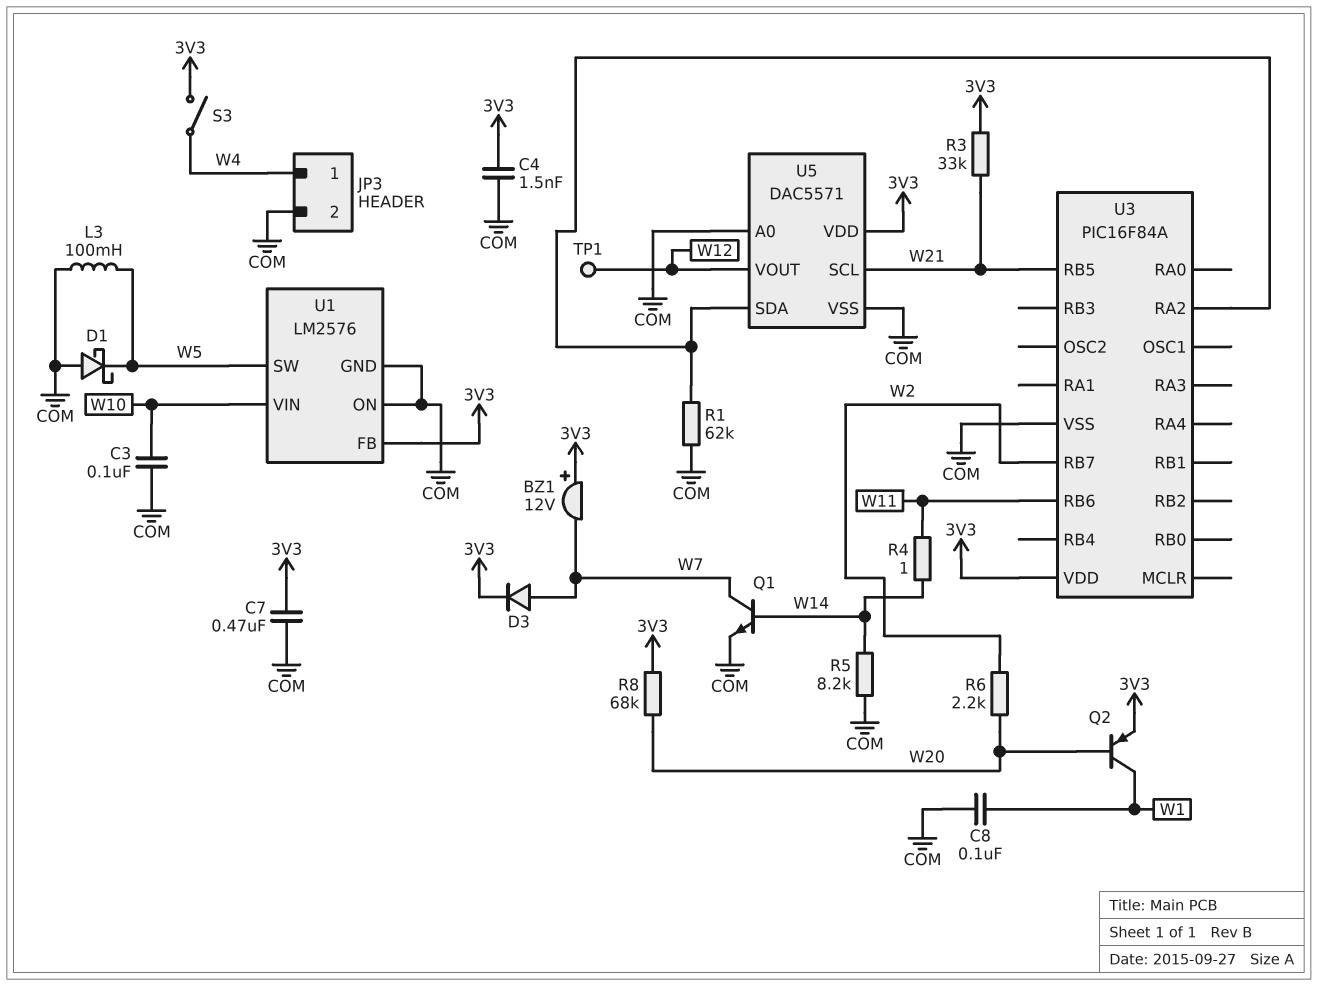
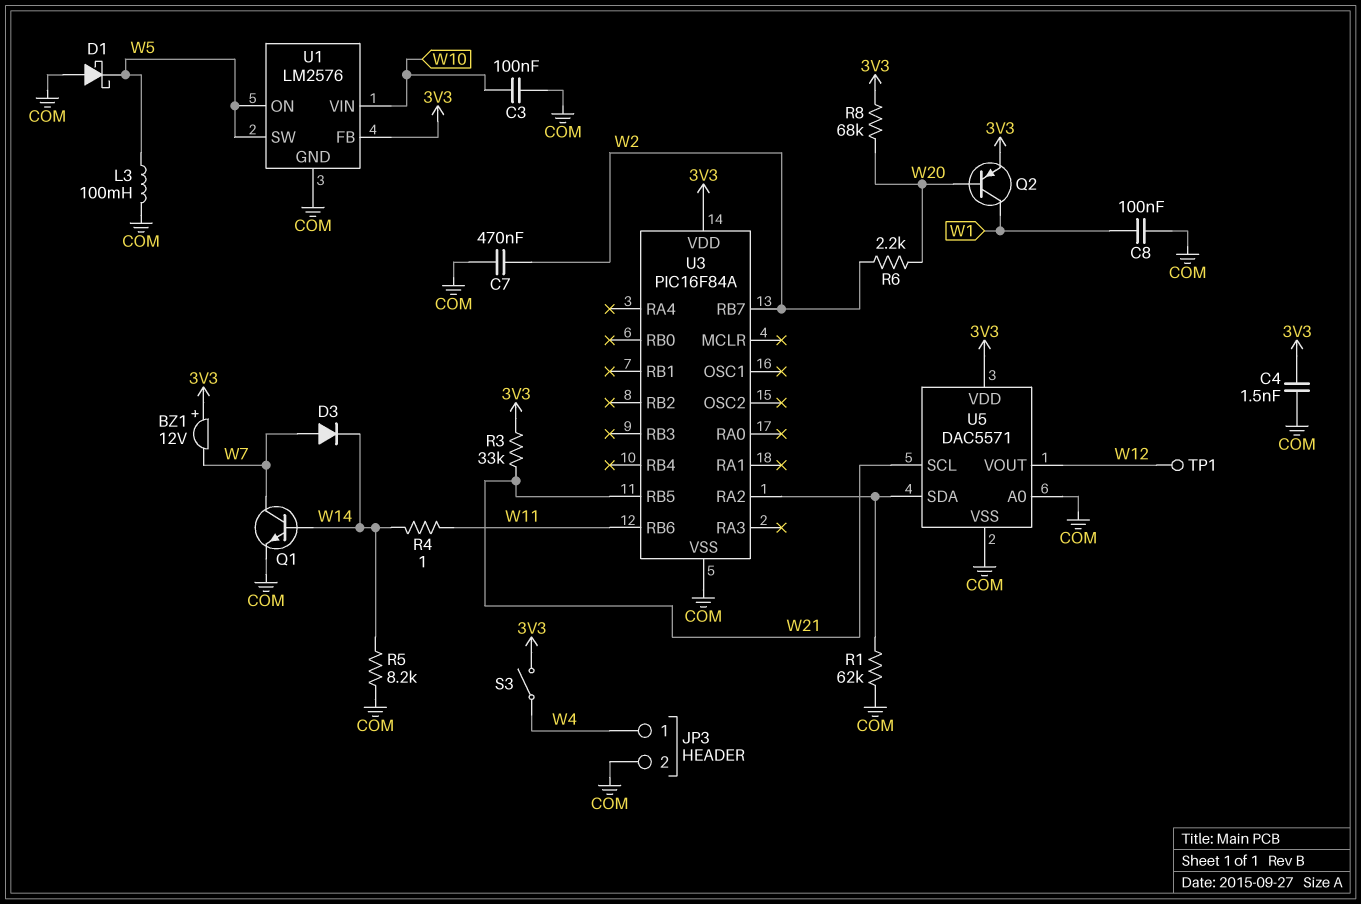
C7: 470nF (3V3, COM) -> 470nF (COM, W2)
D3: diode (A W7, K 3V3) -> diode (A W7, K W14)
U1 pin ON: COM -> W5

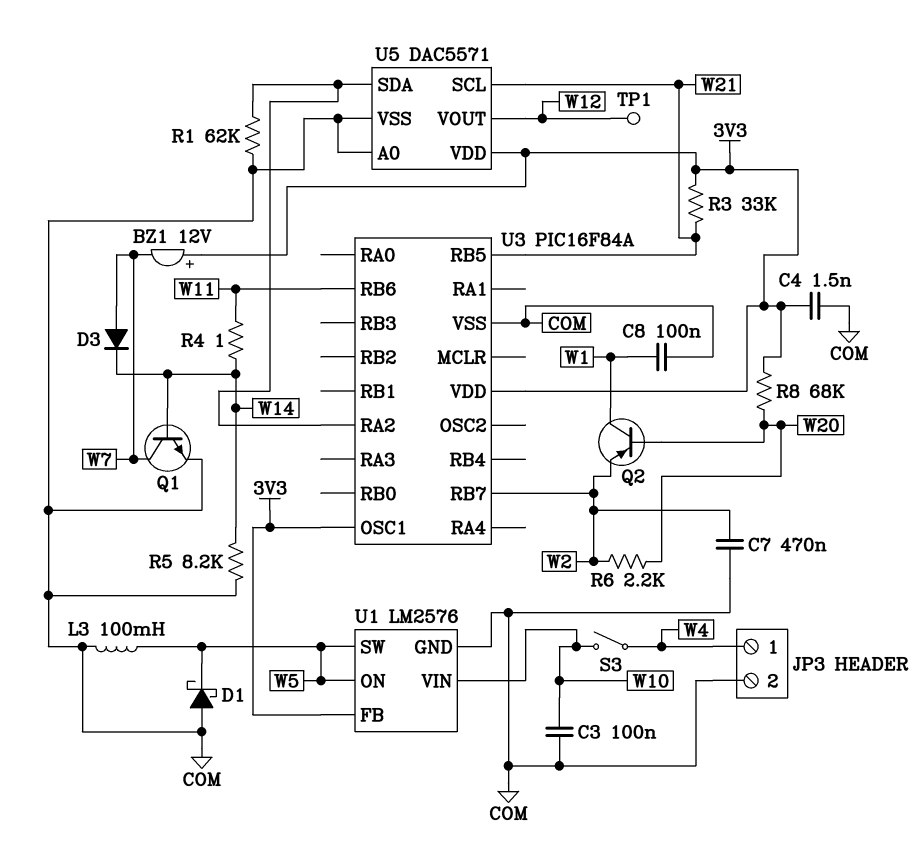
Q2: PNP (B W20, C W1, E 3V3) -> PNP (B W20, C W1, E W2)
S3: switch (3V3, W4) -> switch (W4, W10)
U3 pin OSC1: none -> 3V3

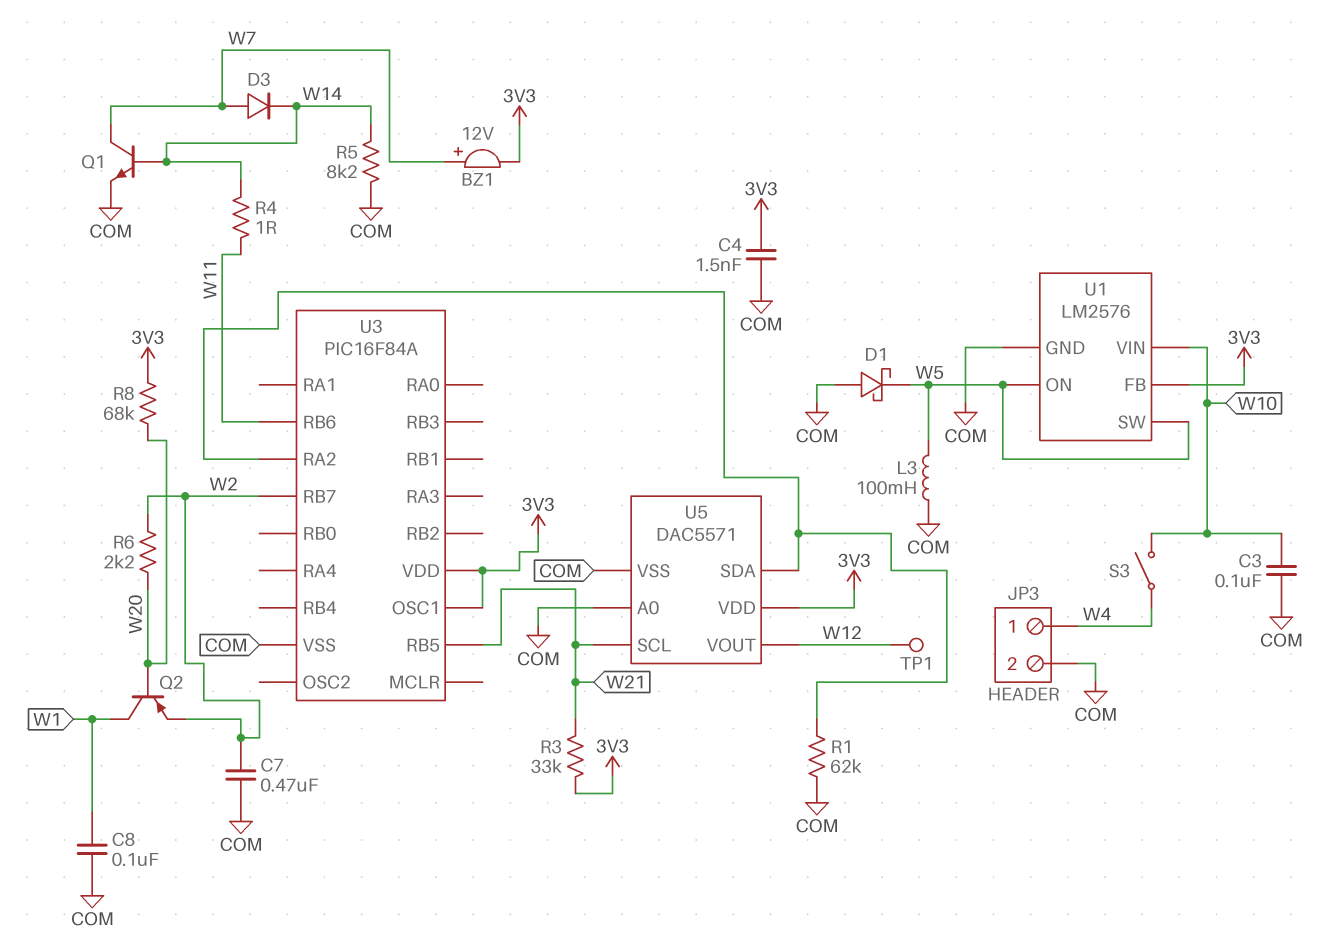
BZ1: buzzer 12V (plus 3V3, minus W7) -> buzzer 12V (plus W7, minus 3V3)

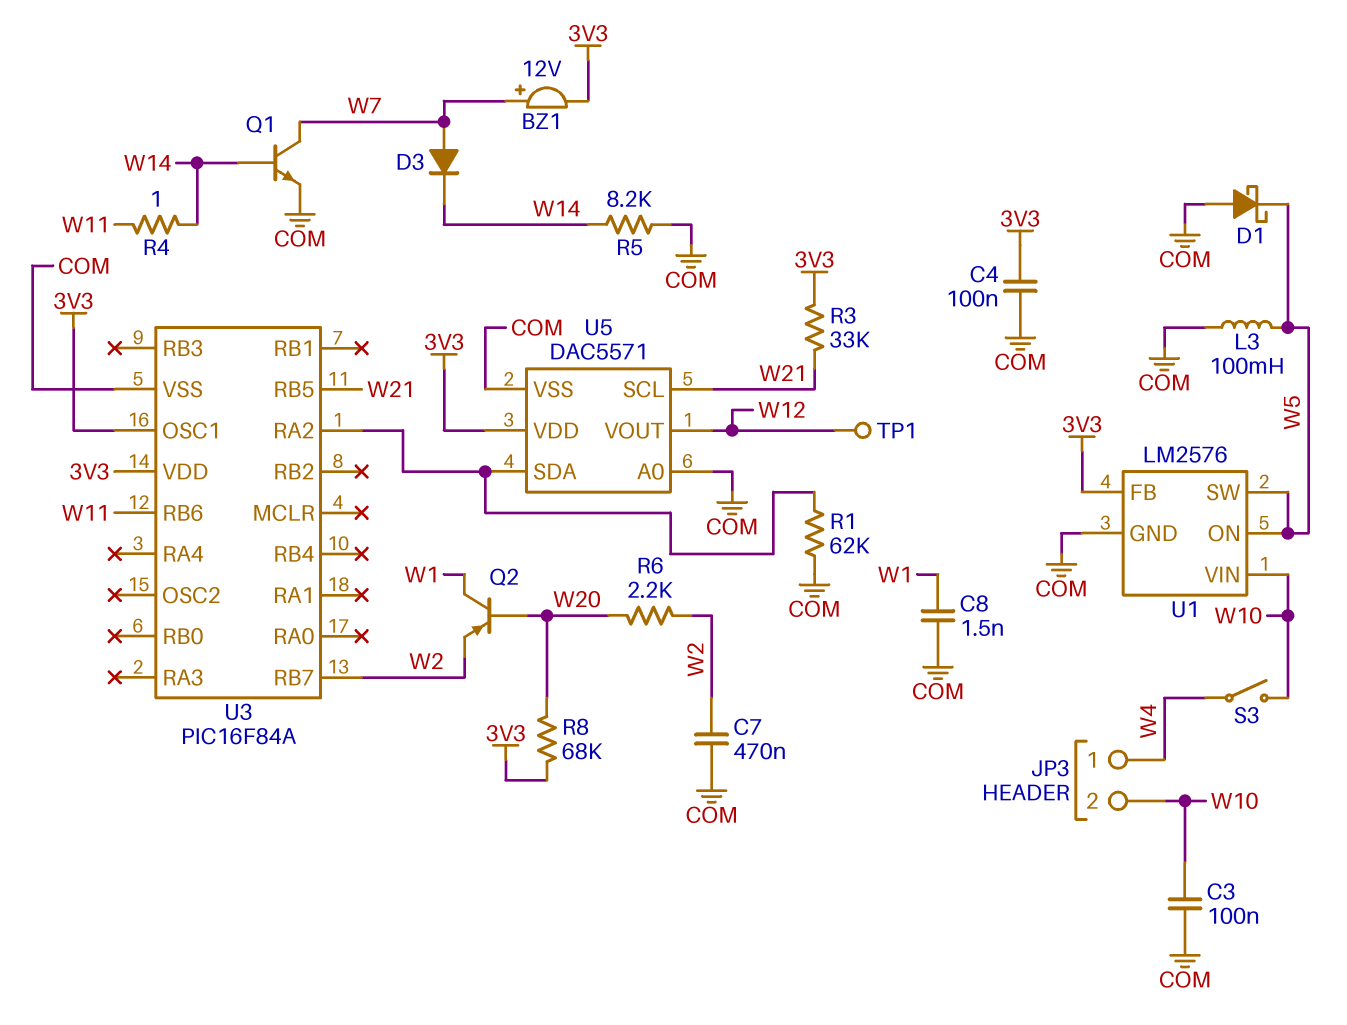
C4: 1.5nF (3V3, COM) -> 100nF (3V3, COM)
C8: 100nF (COM, W1) -> 1.5nF (COM, W1)
JP3 pin 2: COM -> W10

